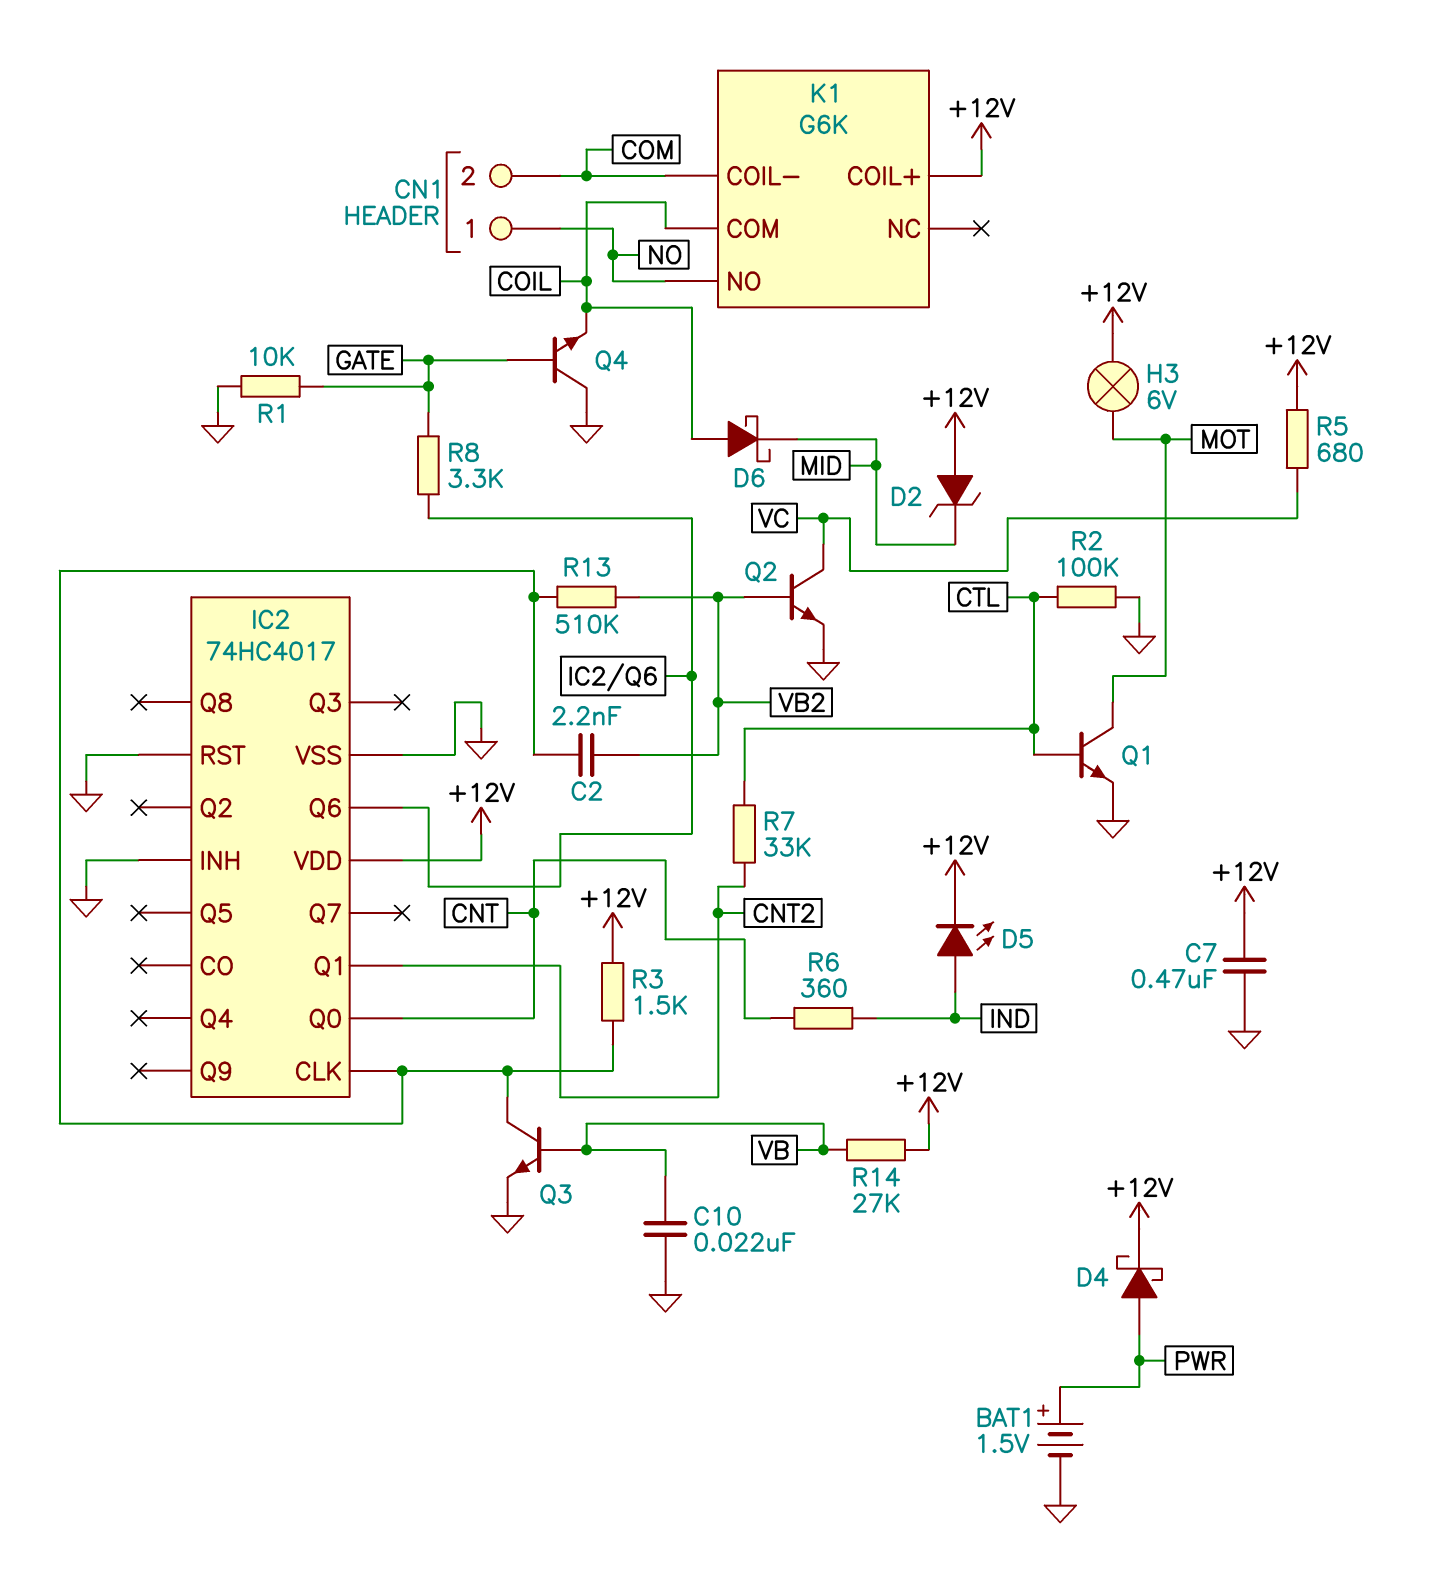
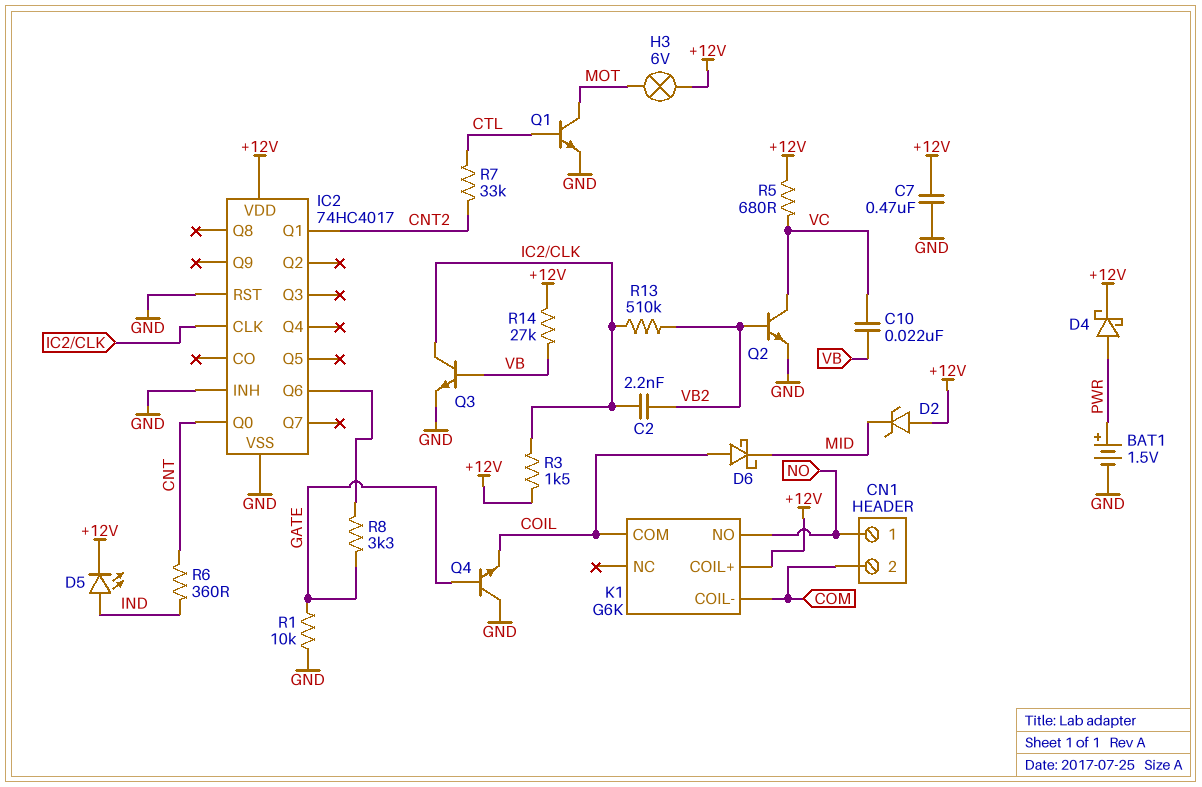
C10: 22nF (GND, VB) -> 22nF (VB, VC)
R2: 100k (CTL, GND) -> none

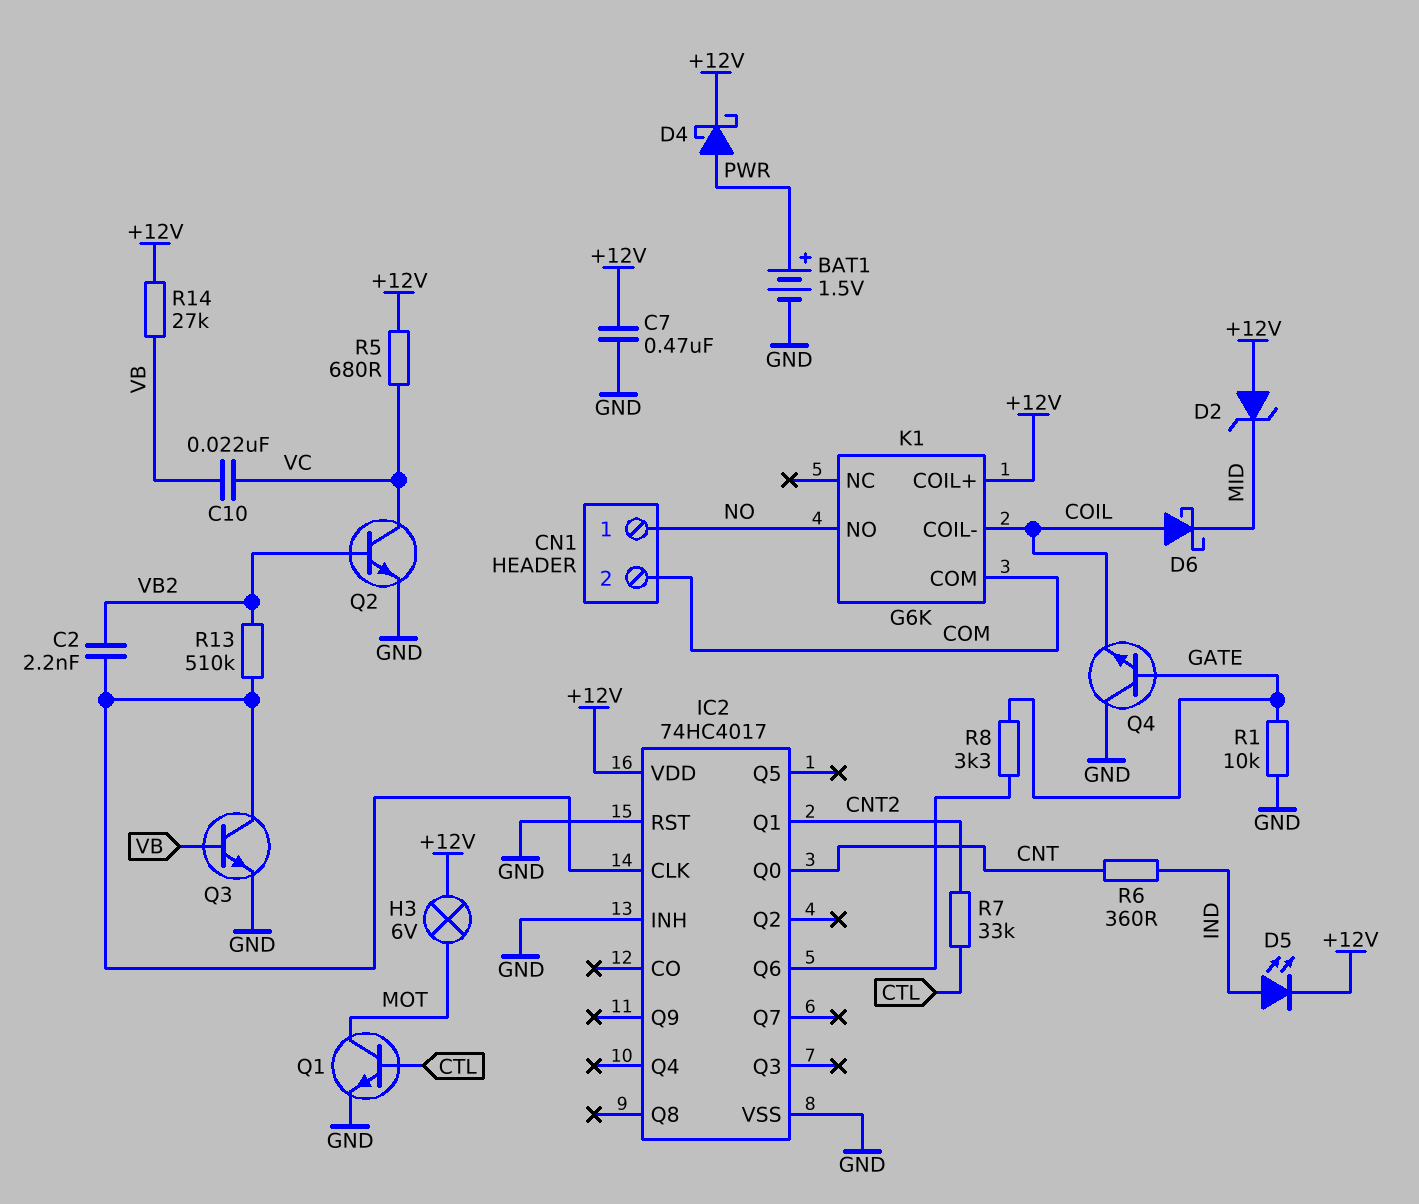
K1 pin COIL-: COM -> COIL
K1 pin COM: COIL -> COM
R3: 1.5k (+12V, IC2/CLK) -> none

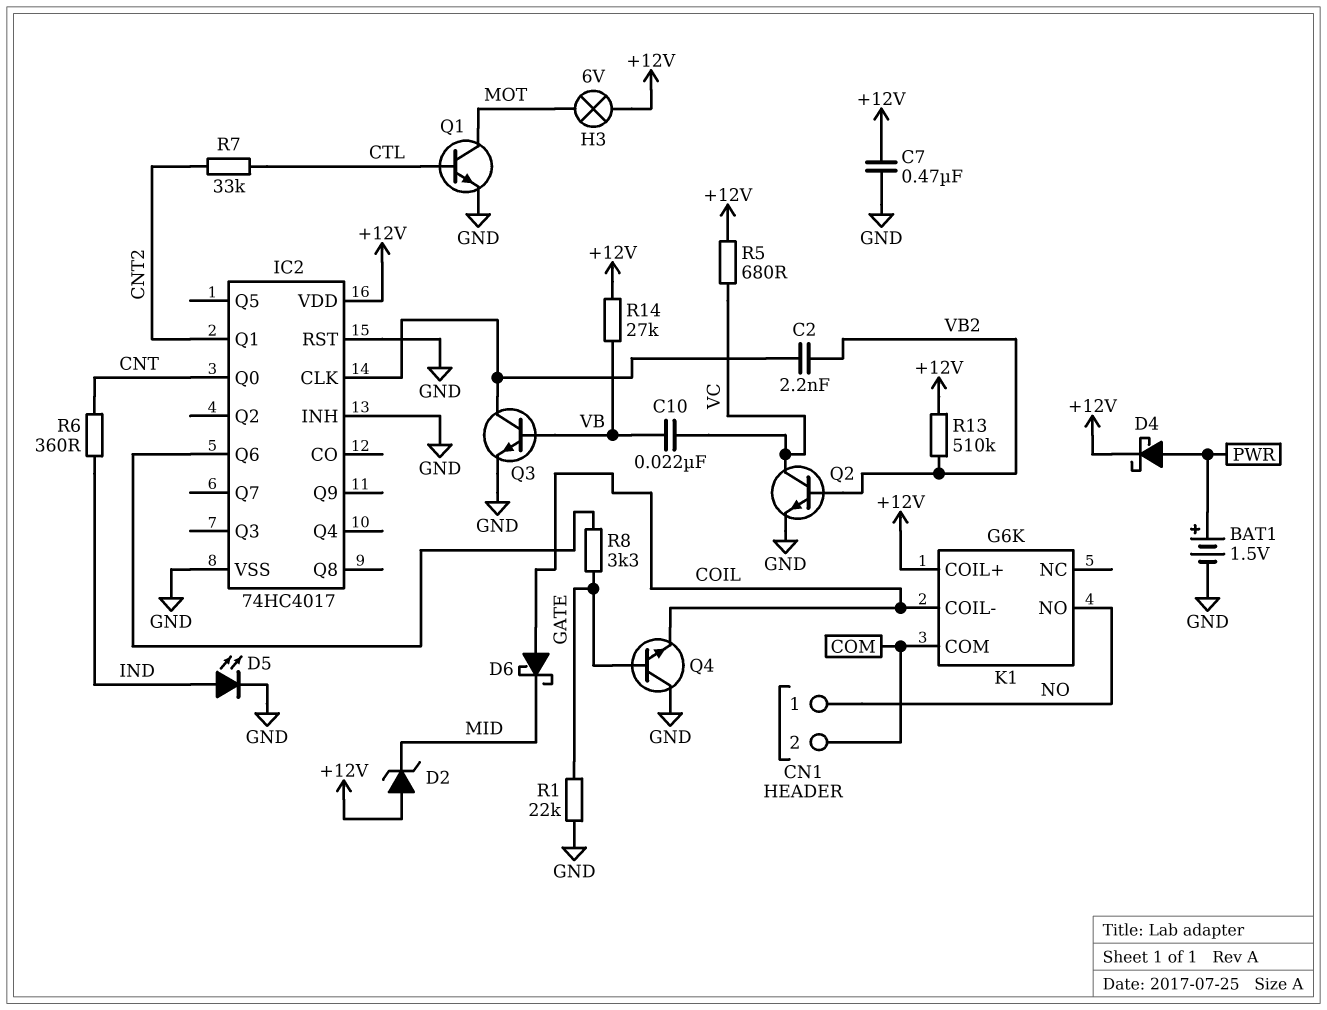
D5: LED (A IND, K +12V) -> LED (A IND, K GND)
R1: 10k (GATE, GND) -> 22k (GATE, GND)
R13: 510k (IC2/CLK, VB2) -> 510k (+12V, VB2)

